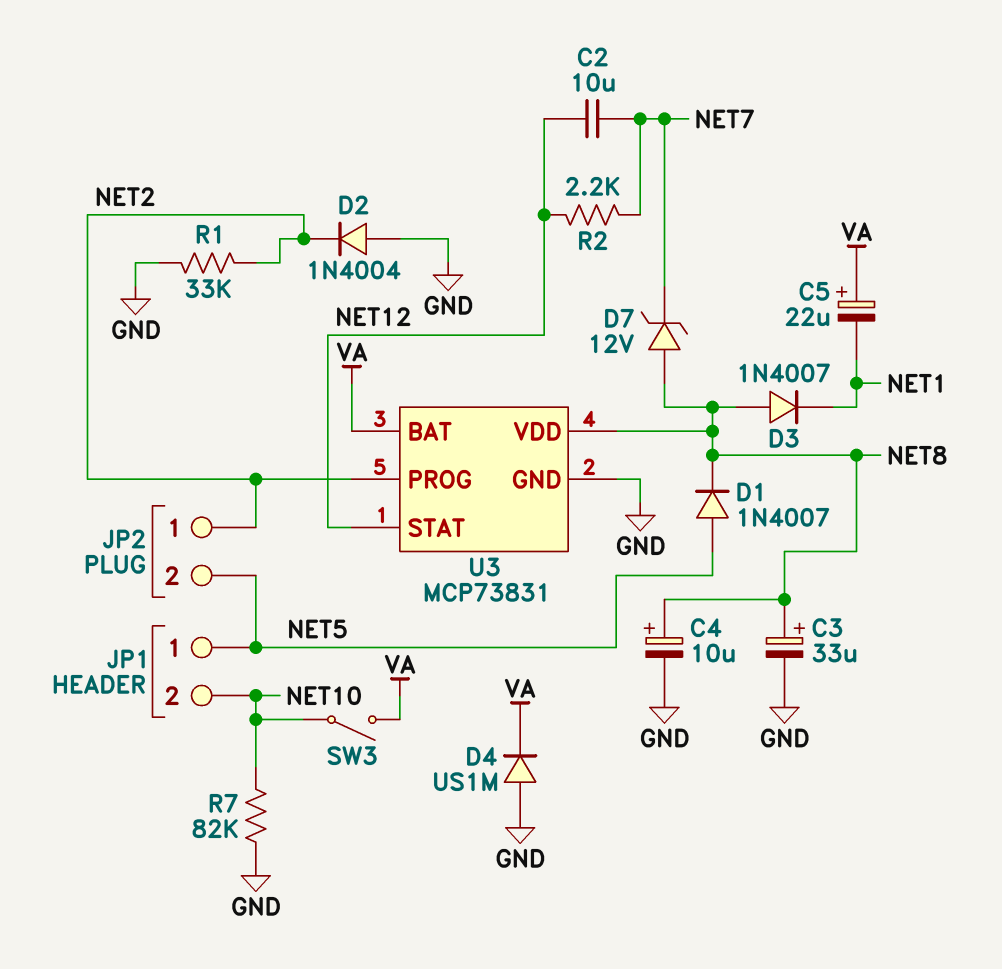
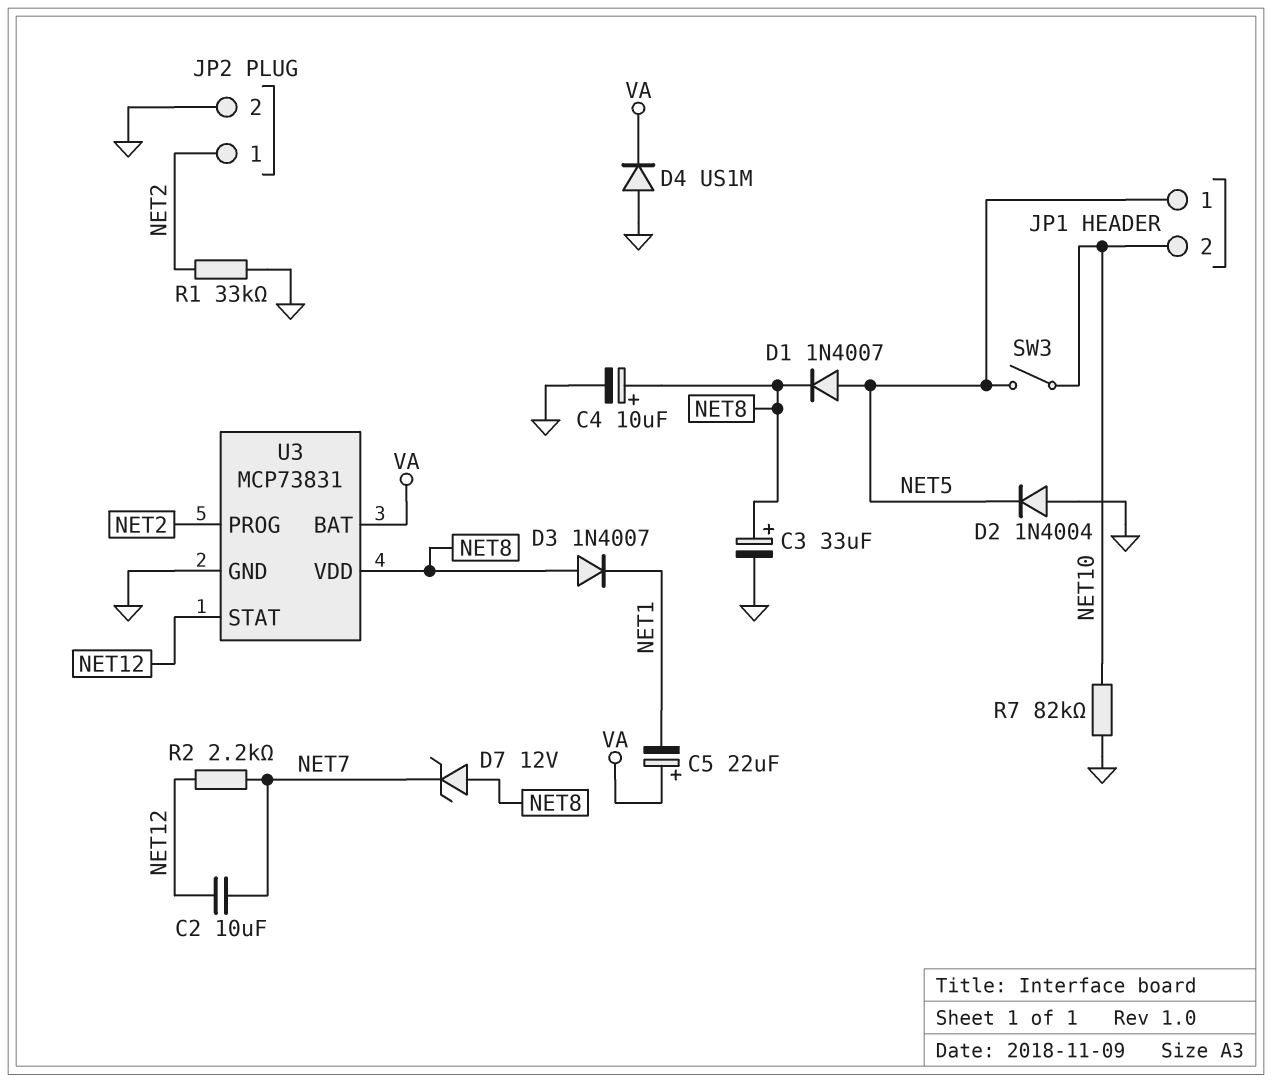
D2: diode 1N4004 (A GND, K NET2) -> diode 1N4004 (A GND, K NET5)
JP2 pin 2: NET5 -> GND
SW3: switch (NET10, VA) -> switch (NET5, NET10)

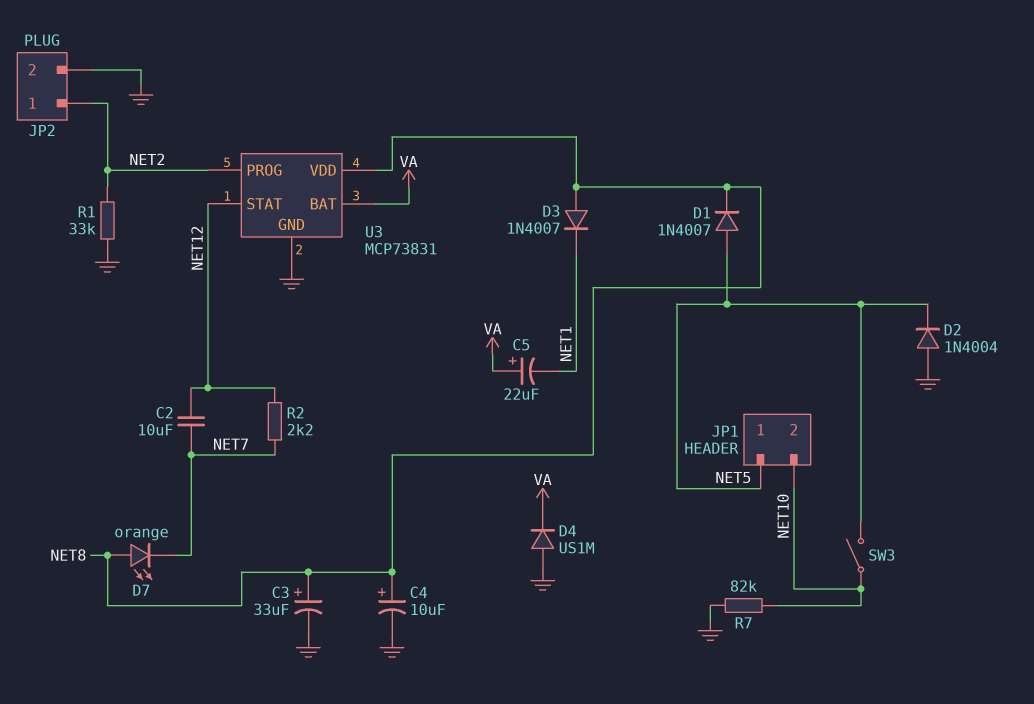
D7: zener 12V (A NET8, K NET7) -> LED orange (A NET8, K NET7)

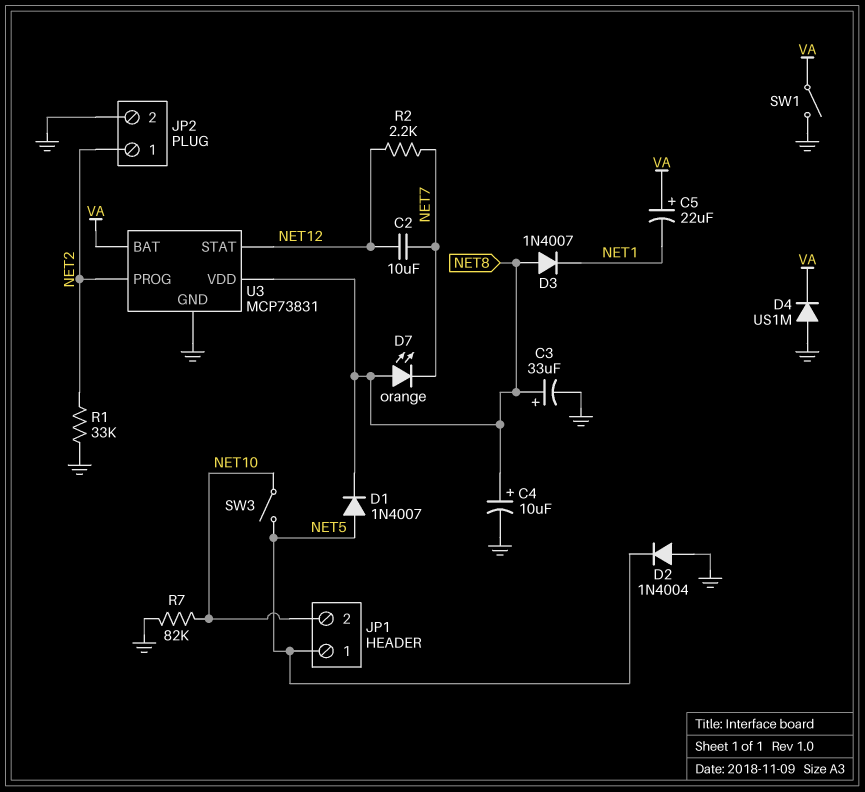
SW1: none -> switch (GND, VA)

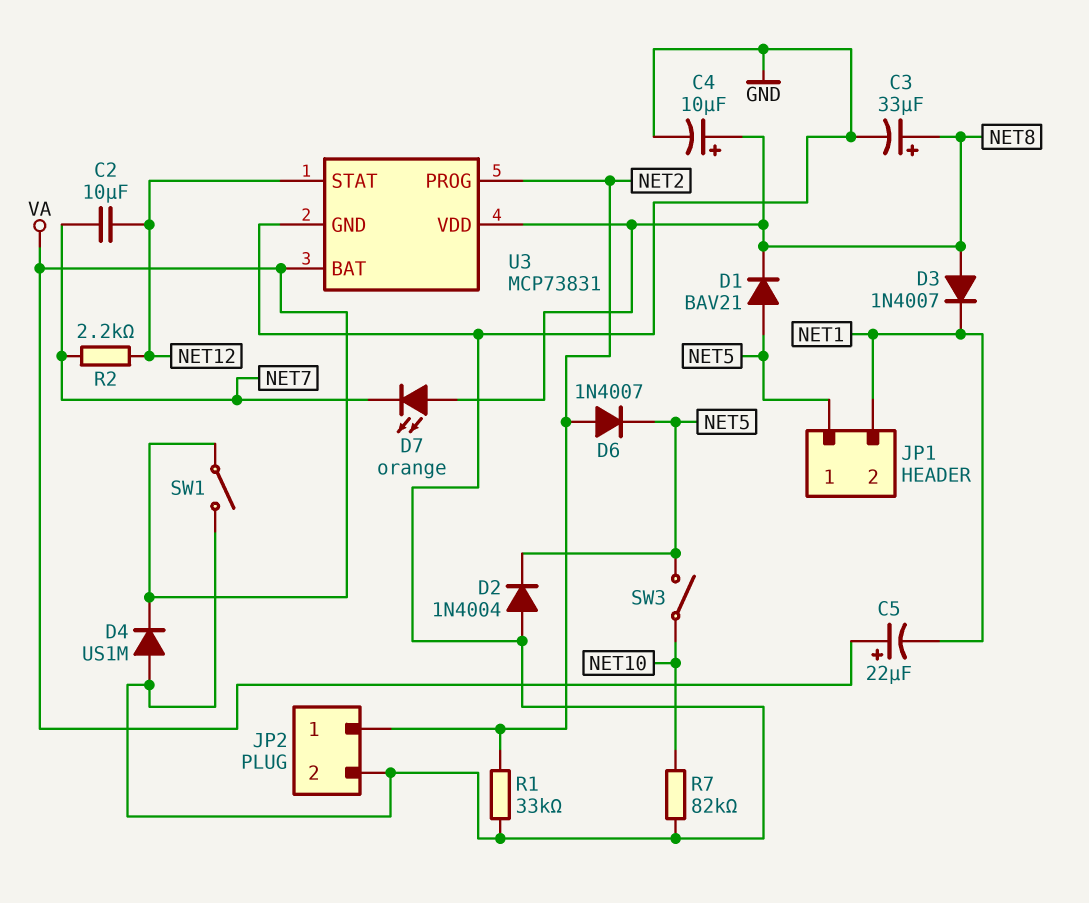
D1: diode 1N4007 (A NET5, K NET8) -> diode BAV21 (A NET5, K NET8)
D6: none -> diode 1N4007 (A NET2, K NET5)
JP1 pin 2: NET10 -> NET1

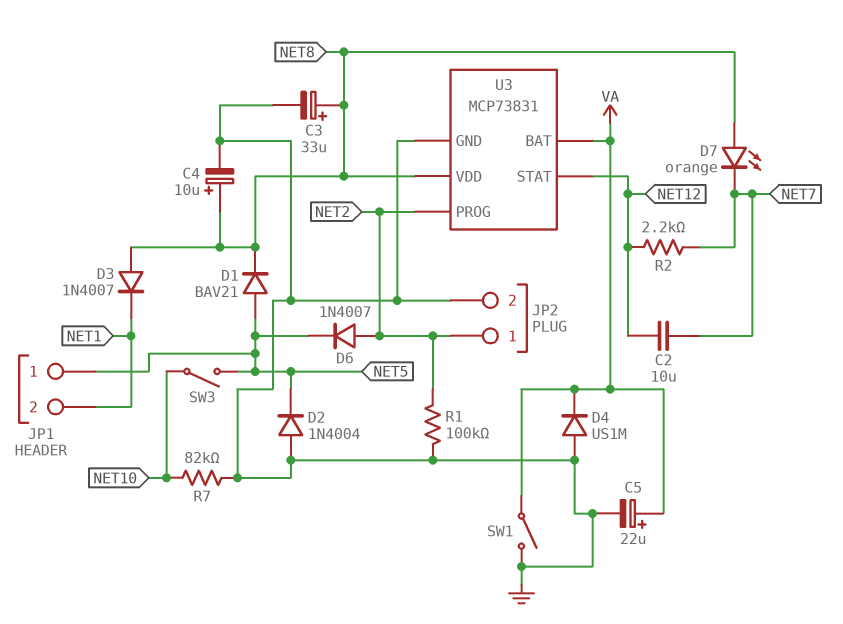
C5: 22uF (plus VA, minus NET1) -> 22uF (plus VA, minus GND)
R1: 33k (GND, NET2) -> 100k (GND, NET2)

